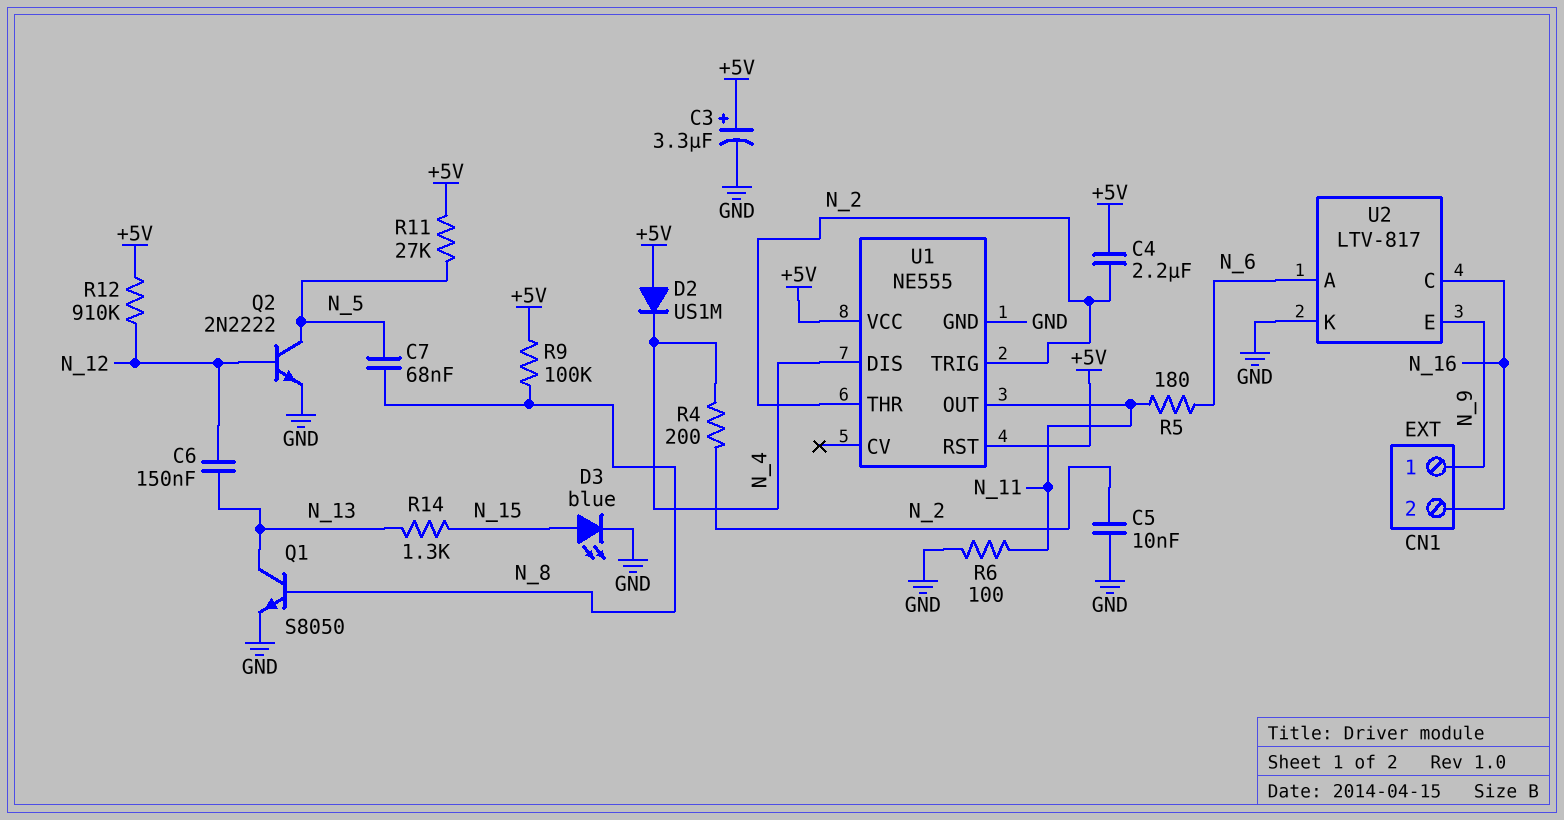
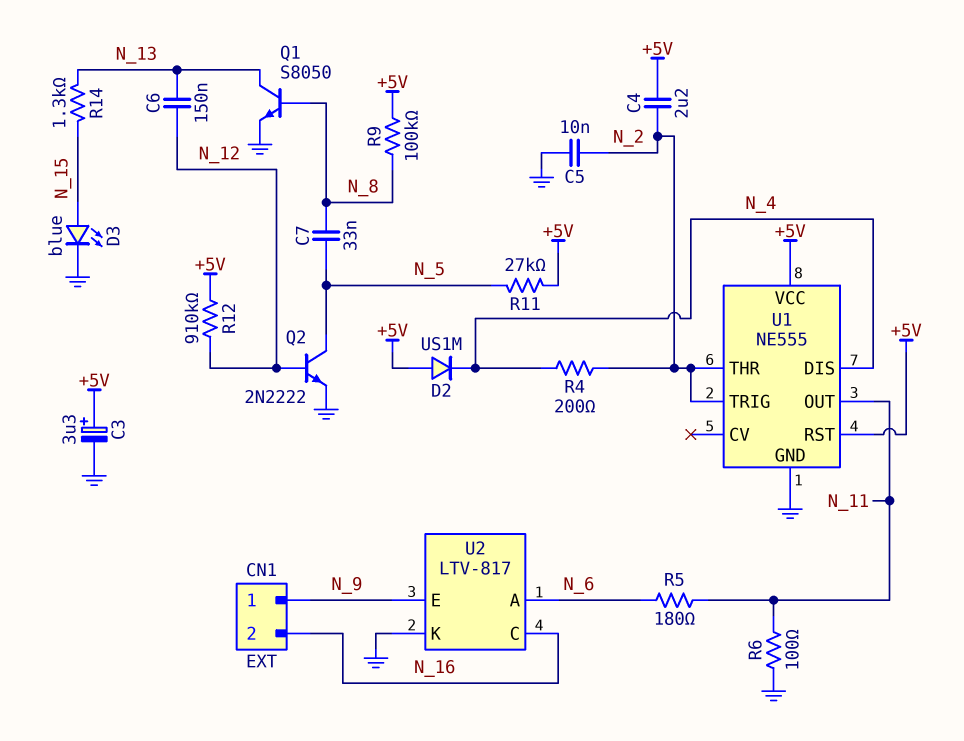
C7: 68nF (N_5, N_8) -> 33nF (N_5, N_8)

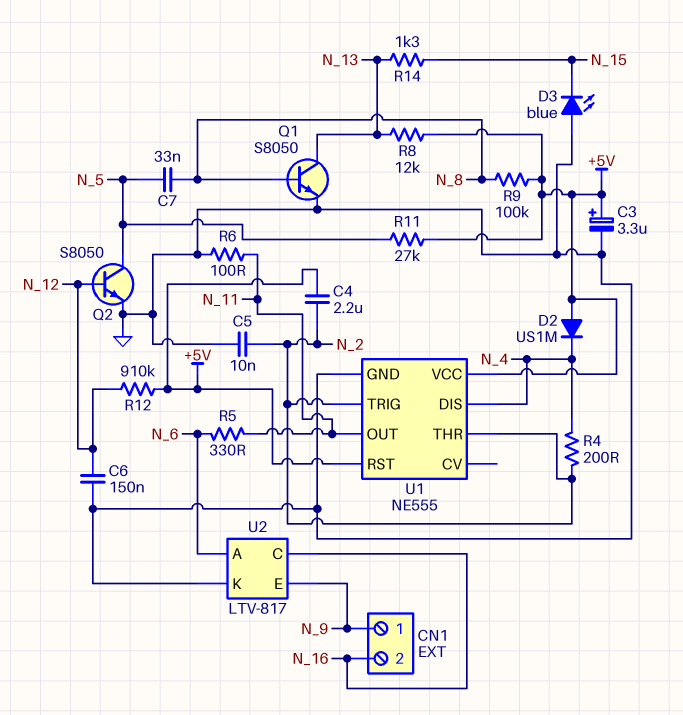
C6: 150nF (N_12, N_13) -> 150nF (GND, N_12)
D3: LED blue (A N_15, K GND) -> LED blue (A GND, K N_15)
Q2: NPN 2N2222 (B N_12, C N_5, E GND) -> NPN S8050 (B N_12, C N_5, E GND)
R5: 180 (N_6, N_11) -> 330 (N_6, N_11)
R8: none -> 12k (+5V, N_13)

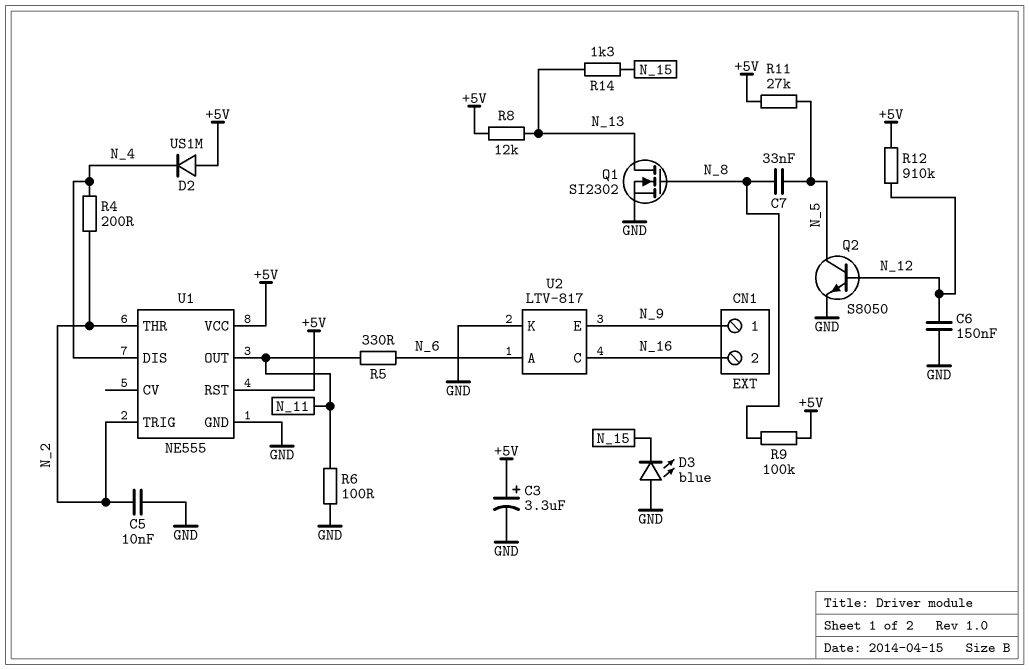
C4: 2.2uF (+5V, N_2) -> none
Q1: NPN S8050 (B N_8, C N_13, E GND) -> NMOS SI2302 (G N_8, D N_13, S GND)

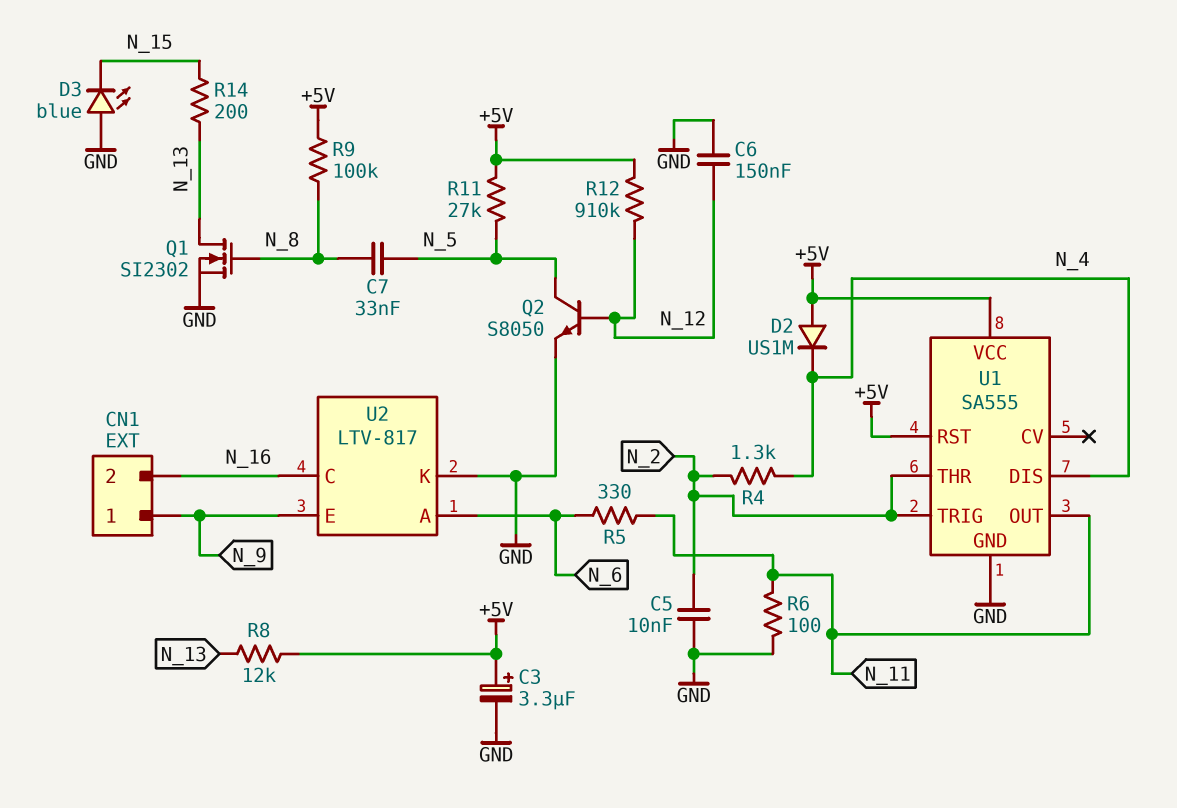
R4: 200 (N_2, N_4) -> 1.3k (N_2, N_4)
R14: 1.3k (N_13, N_15) -> 200 (N_13, N_15)
U1: NE555 -> SA555

